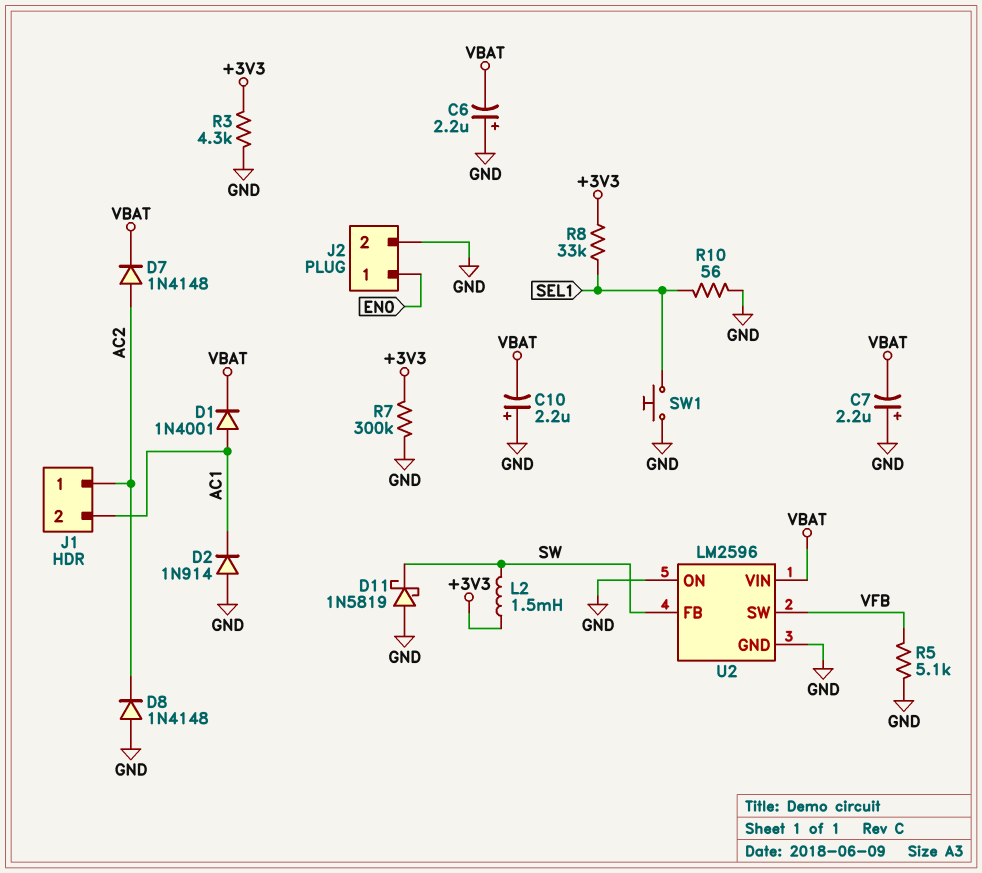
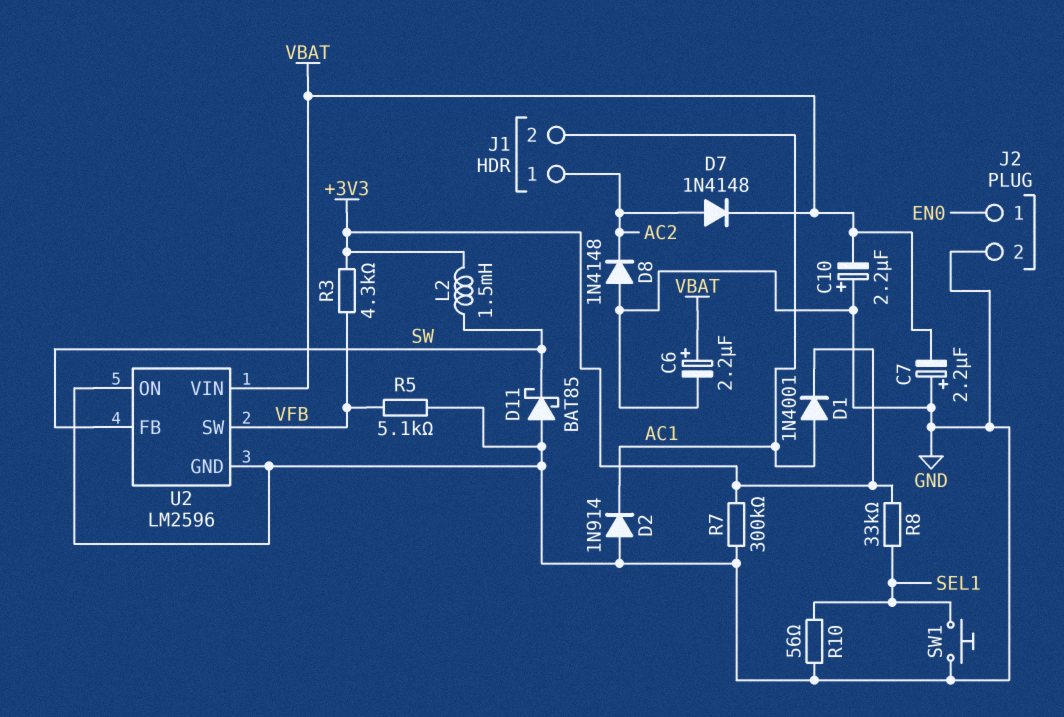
C6: 2.2uF (plus GND, minus VBAT) -> 2.2uF (plus VBAT, minus GND)
D1: diode 1N4001 (A AC1, K VBAT) -> diode 1N4001 (A AC1, K +3V3)
D11: schottky 1N5819 (A GND, K SW) -> schottky BAT85 (A GND, K SW)
R3: 4.3k (+3V3, GND) -> 4.3k (+3V3, VFB)

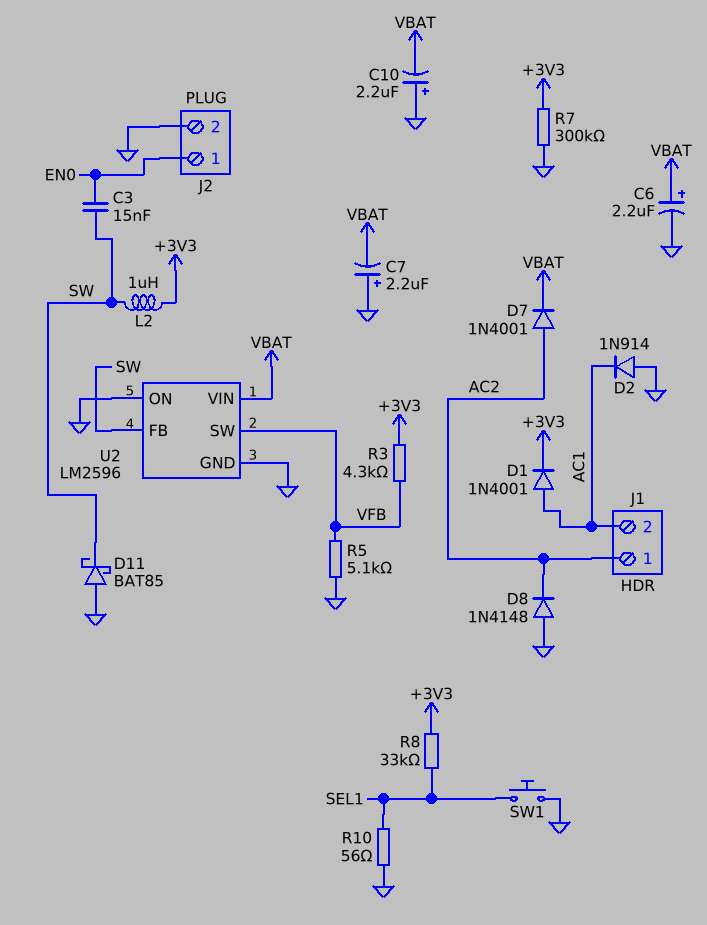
C3: none -> 15nF (EN0, SW)
D7: diode 1N4148 (A AC2, K VBAT) -> diode 1N4001 (A AC2, K VBAT)
L2: 1.5mH (+3V3, SW) -> 1uH (+3V3, SW)

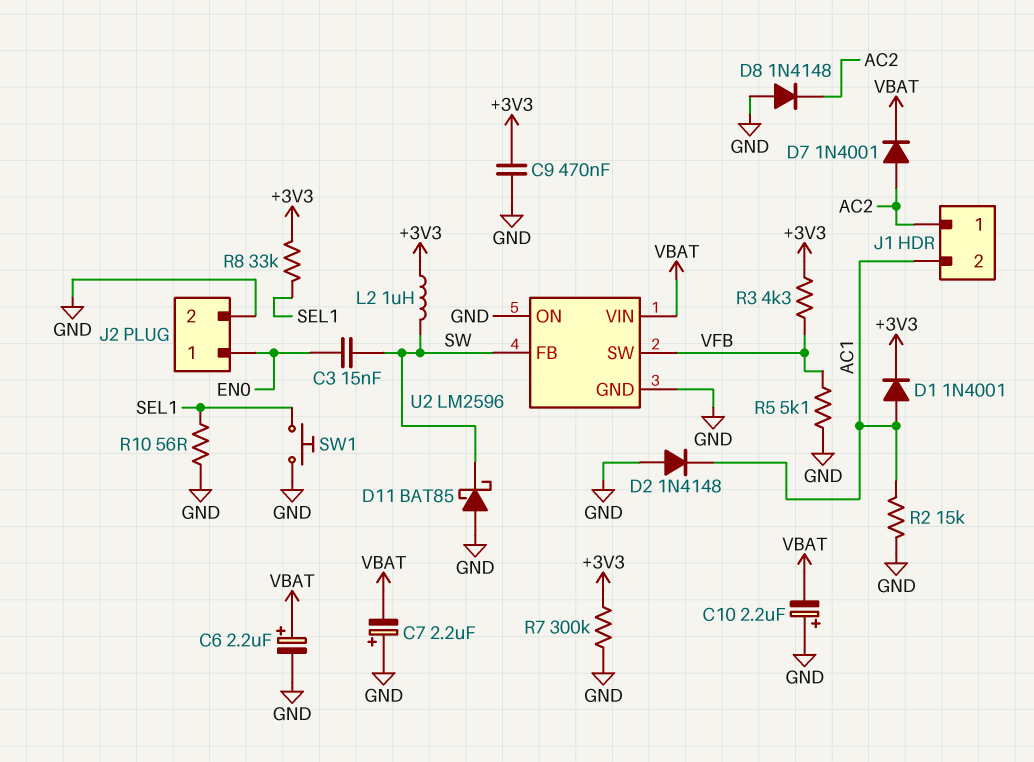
C9: none -> 470nF (+3V3, GND)
D2: diode 1N914 (A GND, K AC1) -> diode 1N4148 (A GND, K AC1)
R2: none -> 15k (AC1, GND)

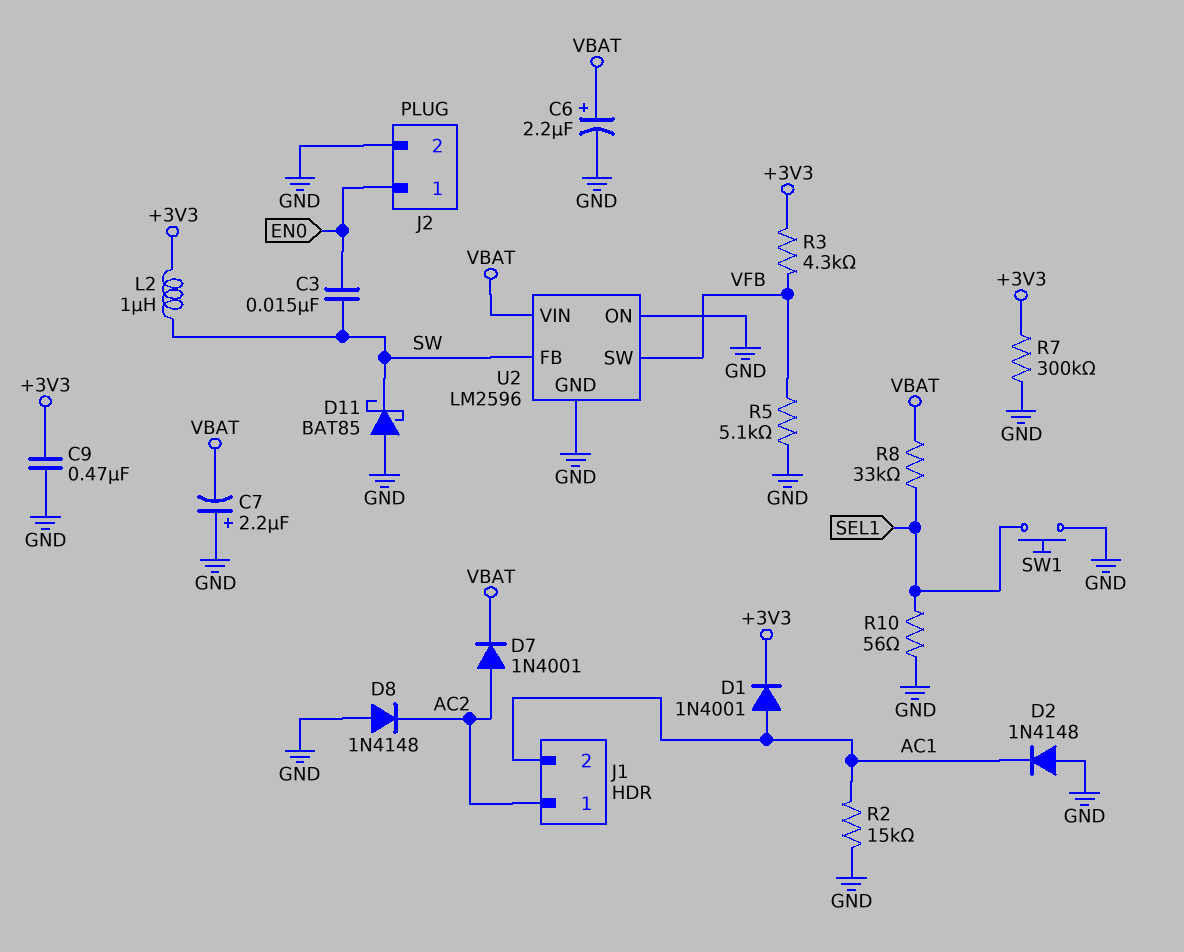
C10: 2.2uF (plus GND, minus VBAT) -> none
R8: 33k (+3V3, SEL1) -> 33k (SEL1, VBAT)

